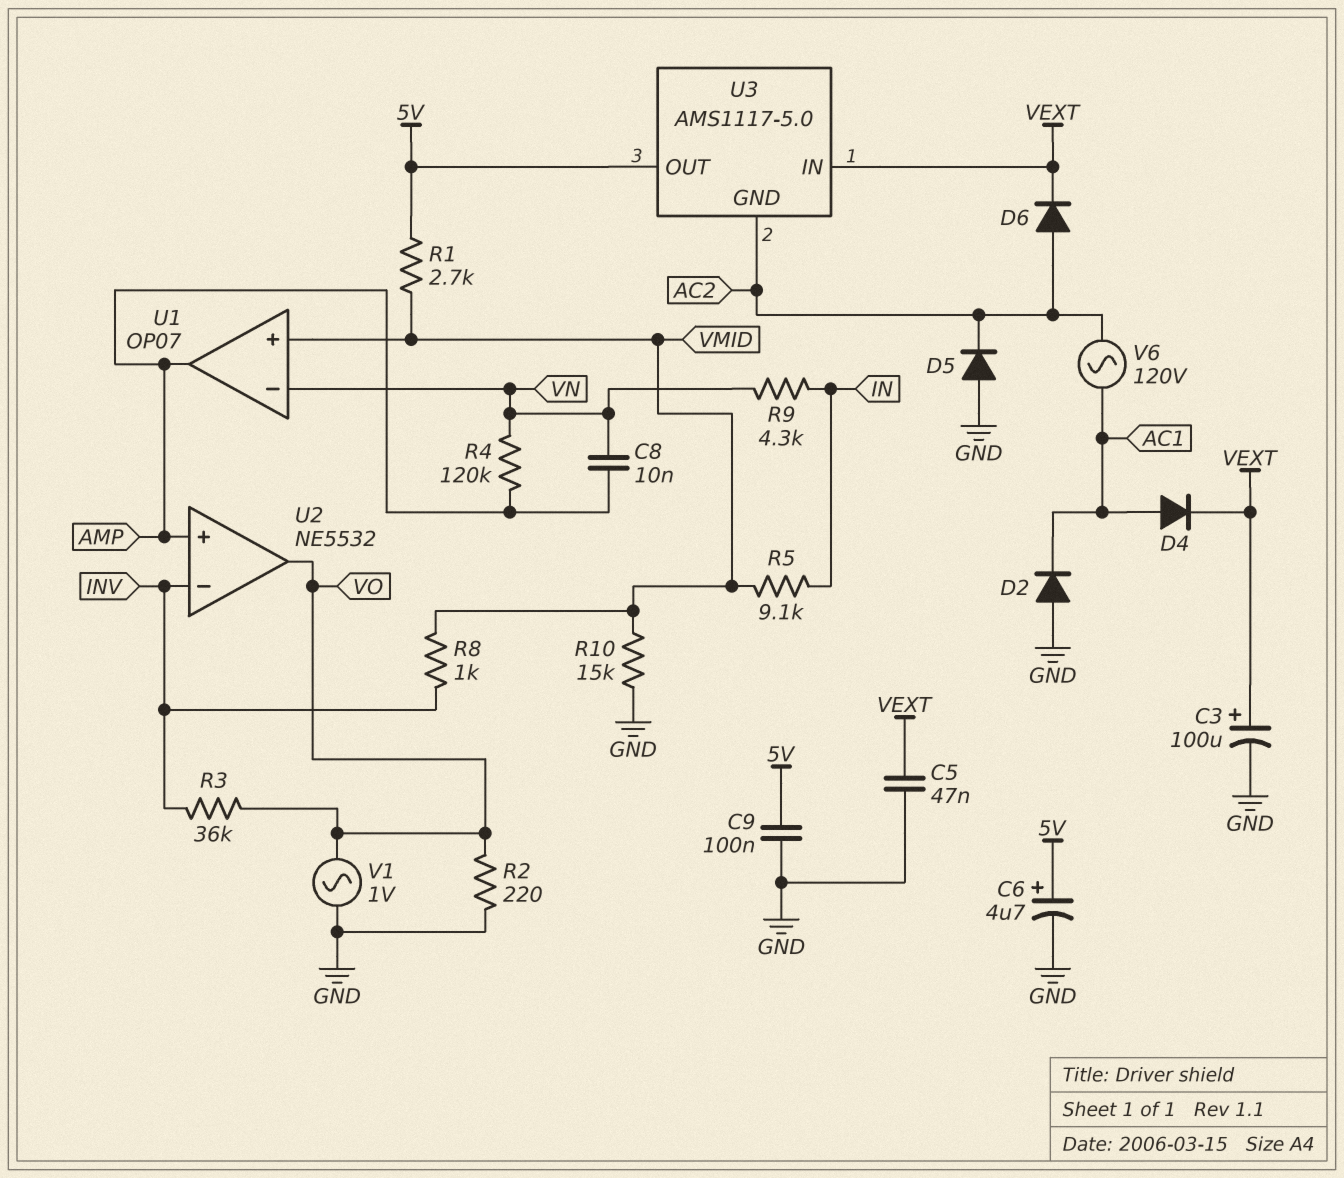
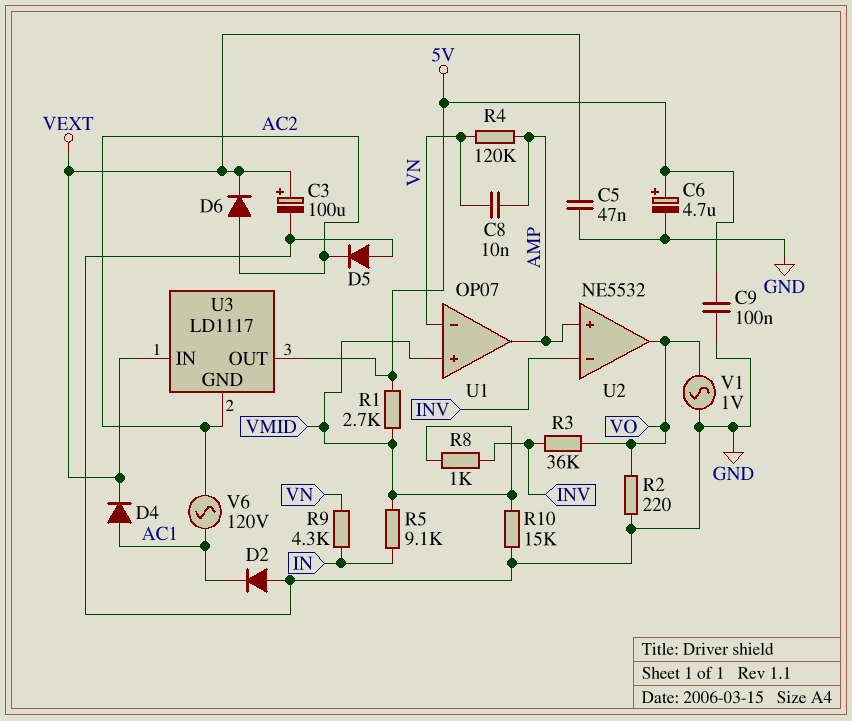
U3: AMS1117-5.0 -> LD1117

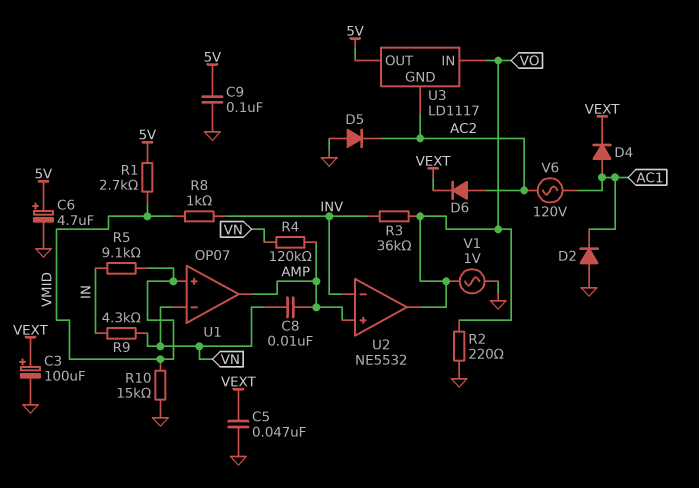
U3 pin IN: VEXT -> VO

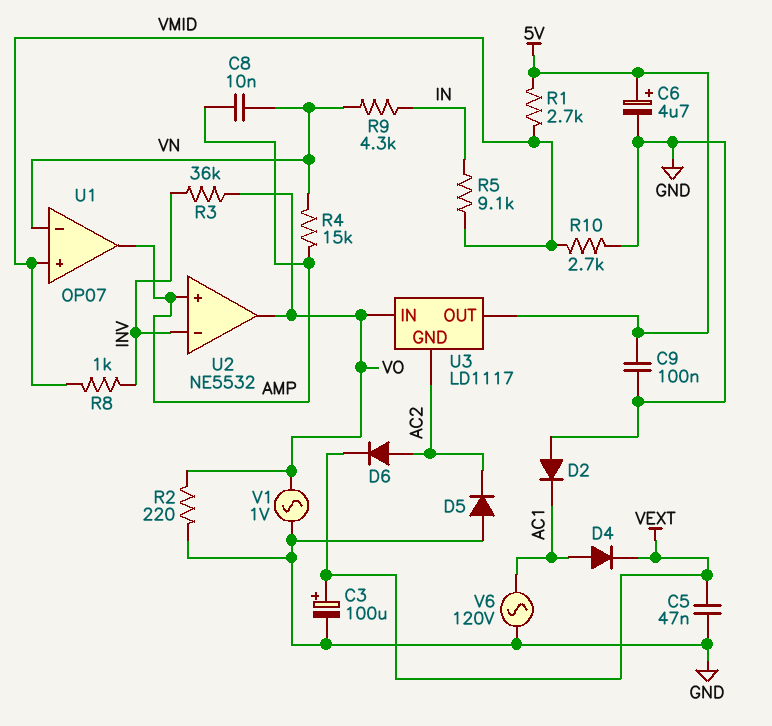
R4: 120k (AMP, VN) -> 15k (AMP, VN)
R10: 15k (GND, VMID) -> 2.7k (GND, VMID)
V6: AC 120V (AC1, AC2) -> AC 120V (AC1, GND)

